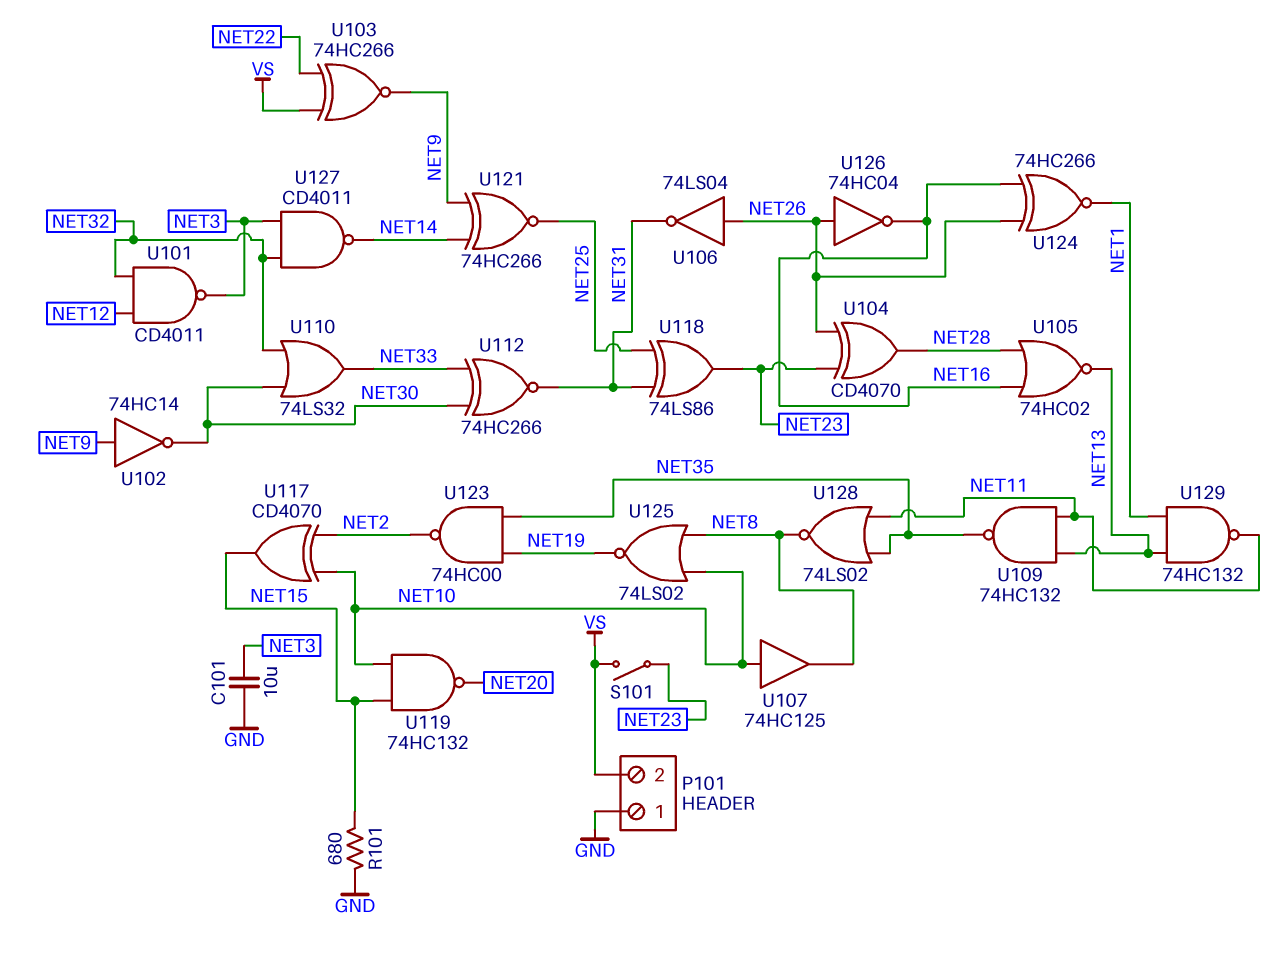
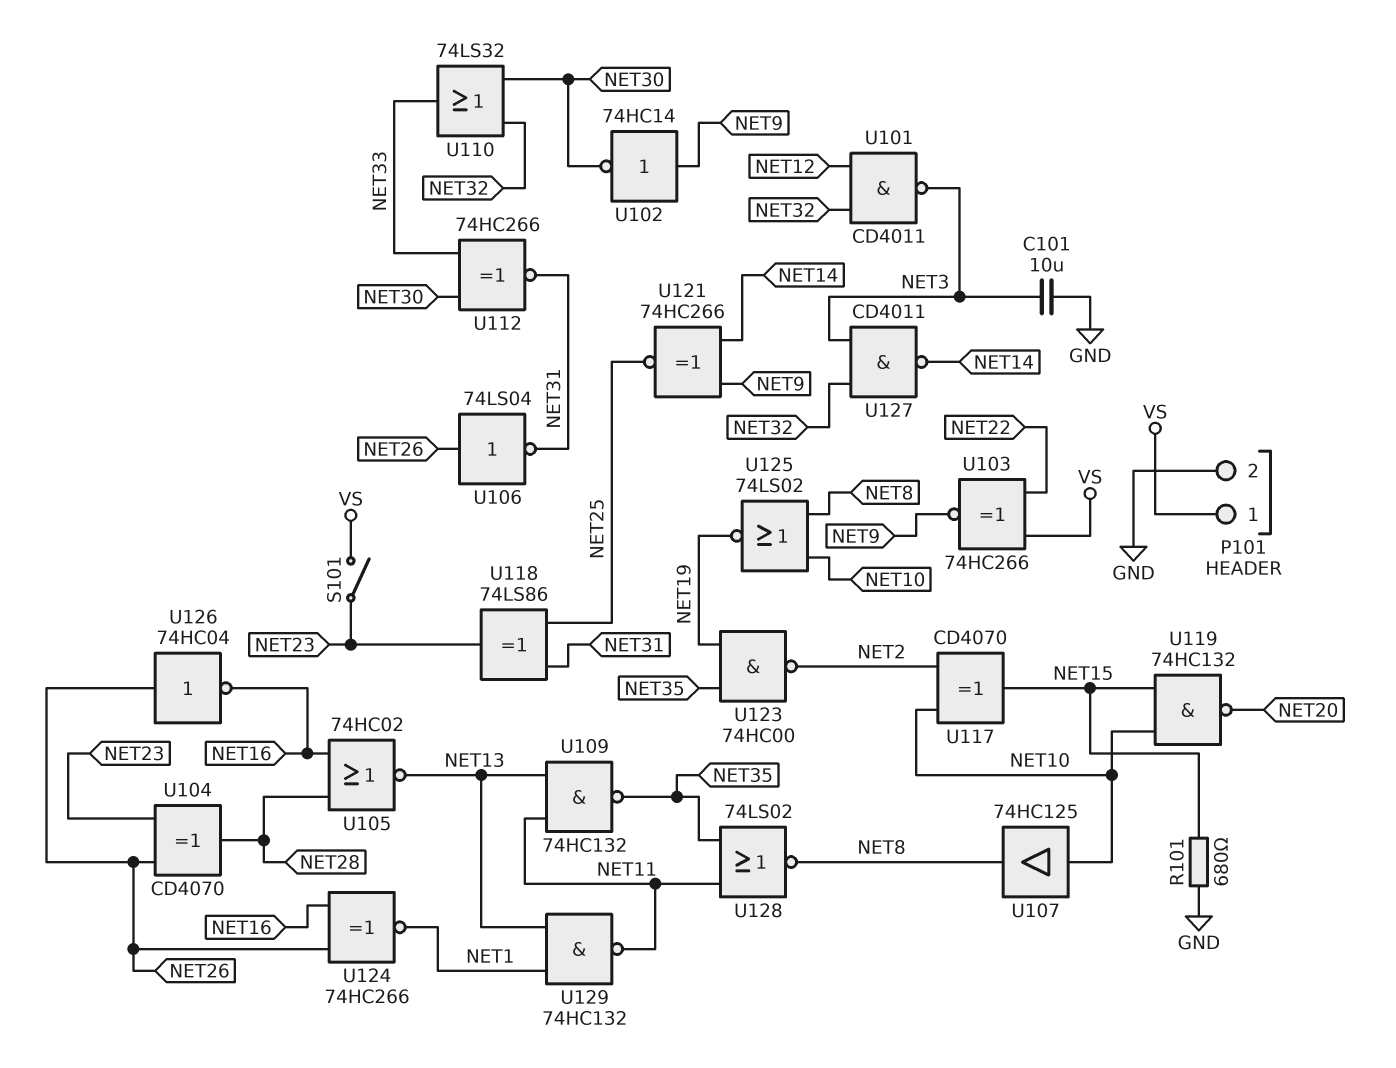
P101 pin 1: GND -> VS
P101 pin 2: VS -> GND

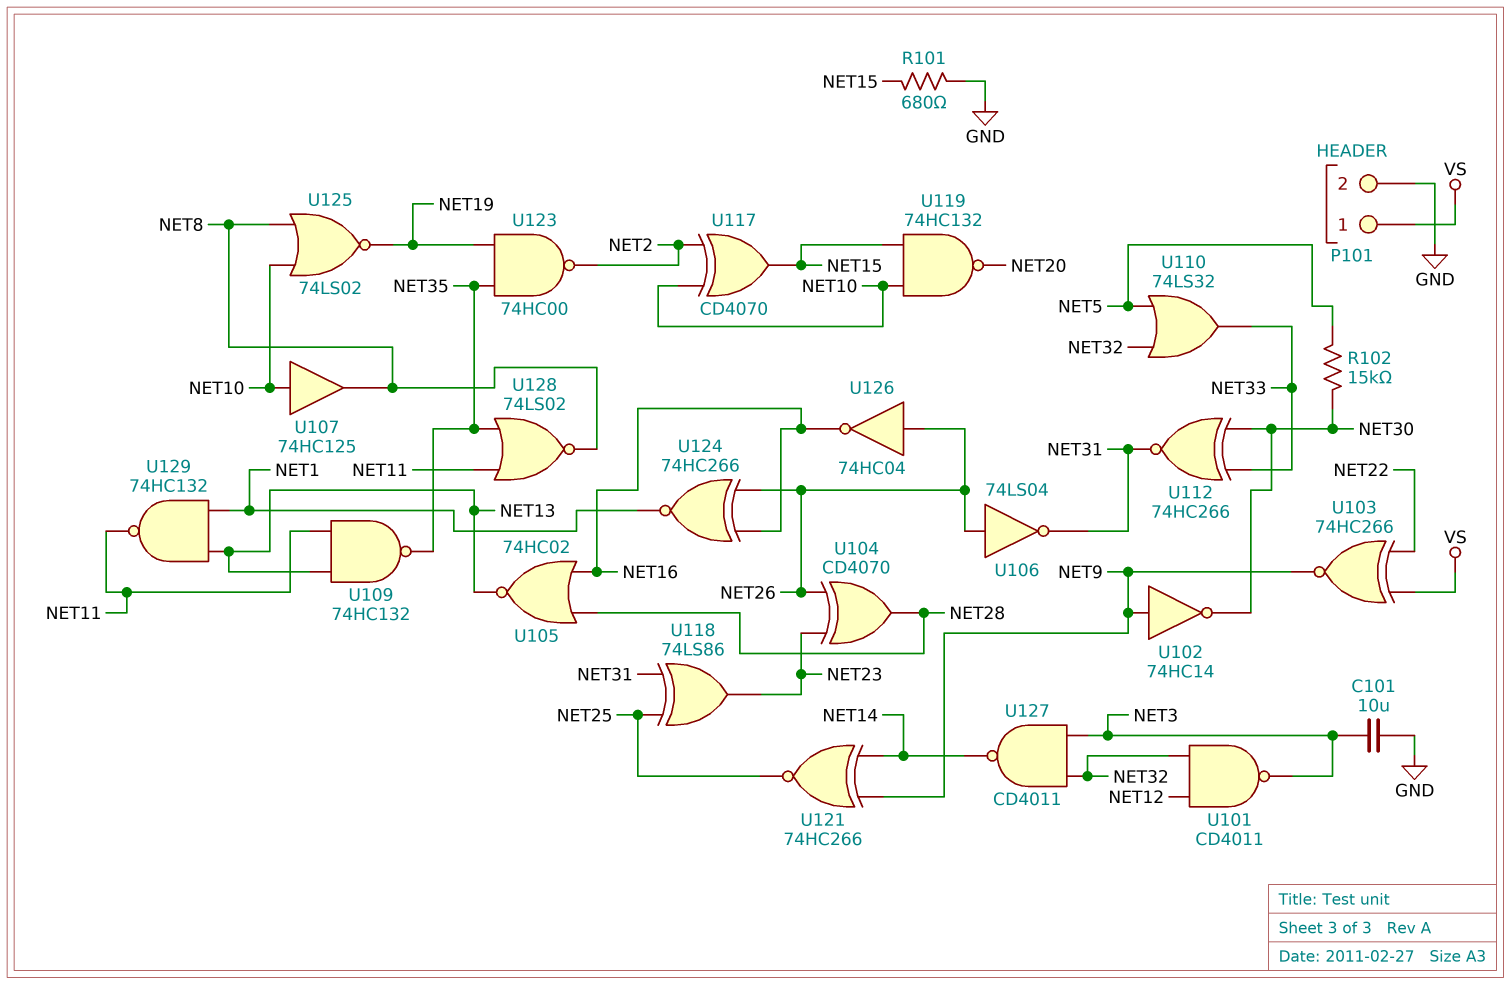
R102: none -> 15k (NET5, NET30)
S101: switch (NET23, VS) -> none
U110: OR 74LS32 (in NET30, in NET32, out NET33) -> OR 74LS32 (in NET5, in NET32, out NET33)

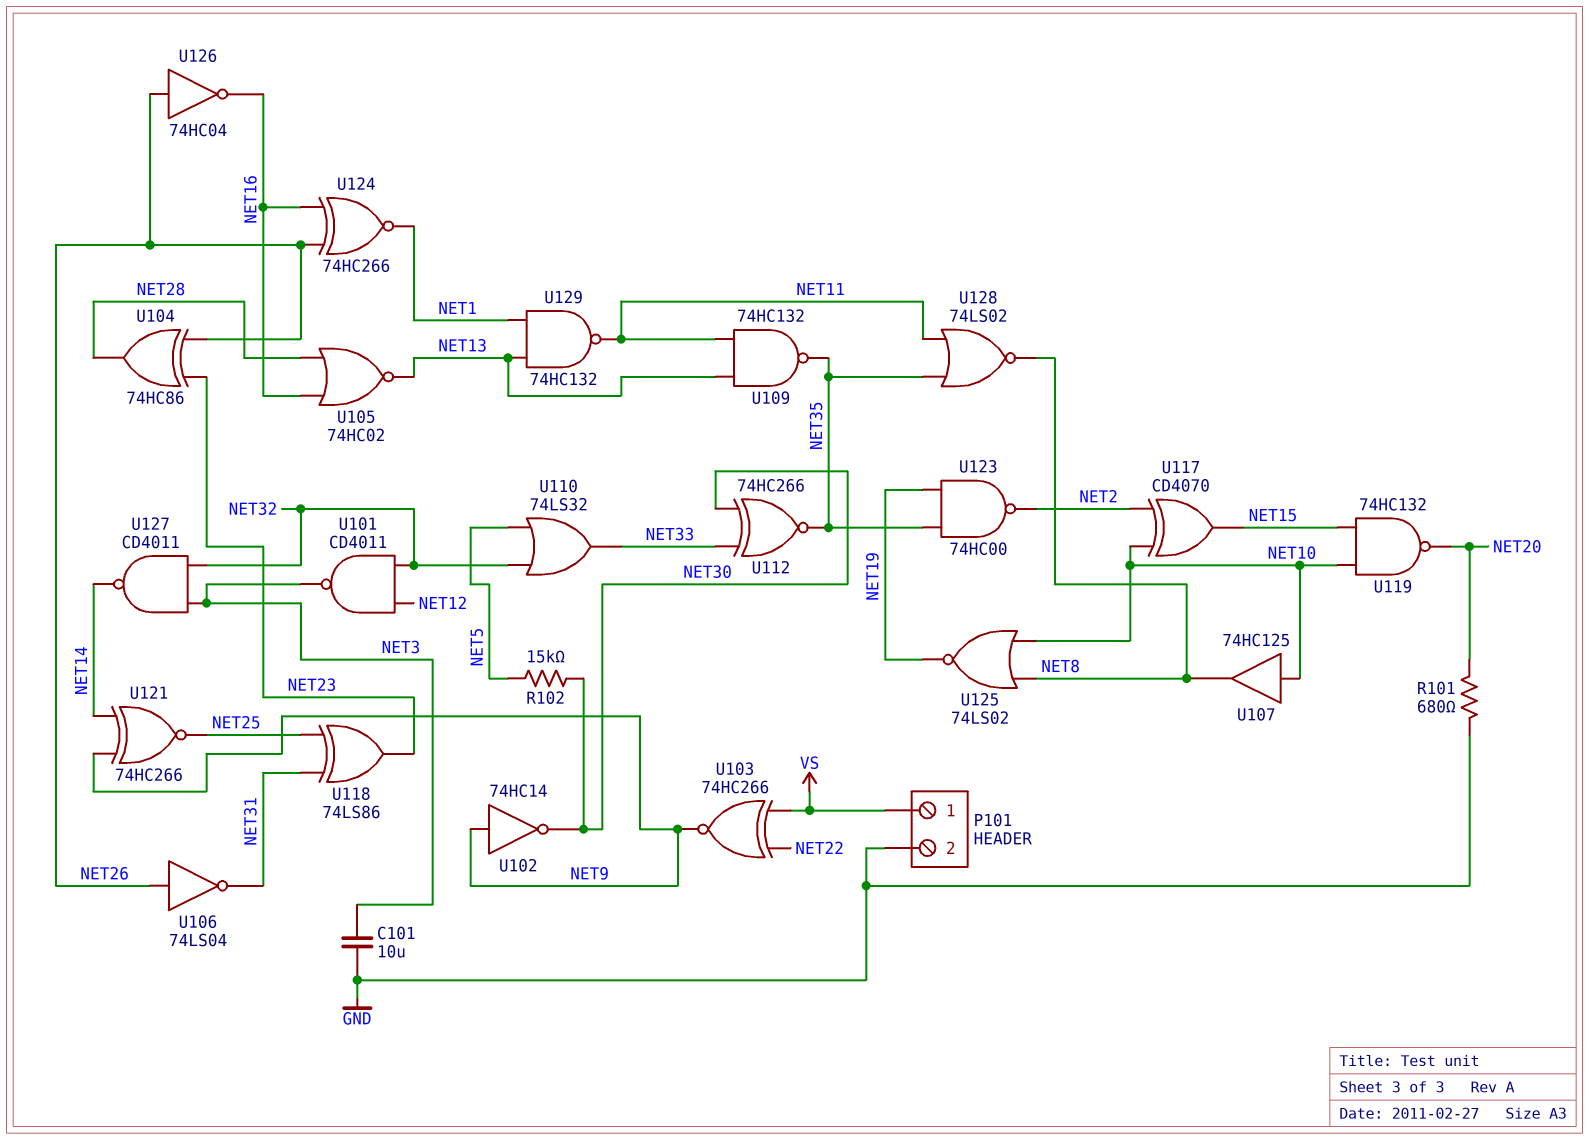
R101: 680 (GND, NET15) -> 680 (GND, NET20)
U104: XOR CD4070 (in NET23, in NET26, out NET28) -> XOR 74HC86 (in NET23, in NET26, out NET28)
U112: XNOR 74HC266 (in NET30, in NET33, out NET31) -> XNOR 74HC266 (in NET30, in NET33, out NET35)

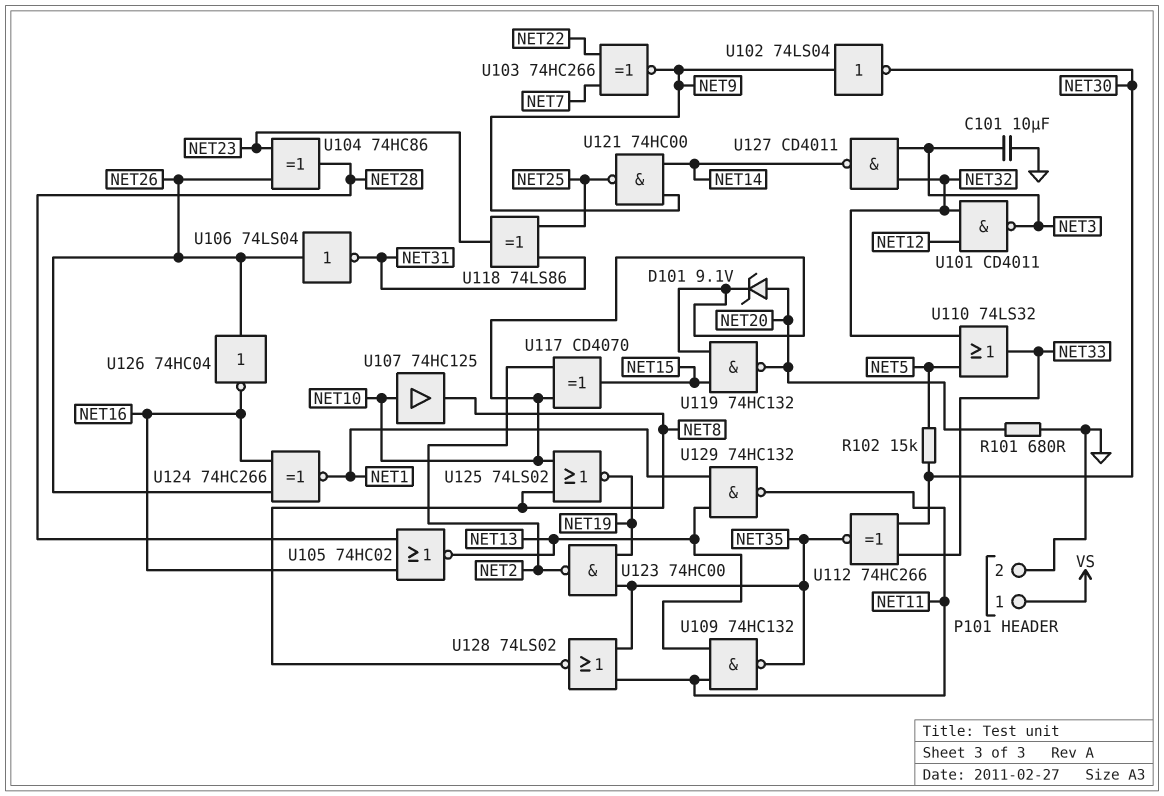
D101: none -> zener 9.1V (A NET20, K NET10)
U102: NOT 74HC14 (in NET9, out NET30) -> NOT 74LS04 (in NET9, out NET30)
U103: XNOR 74HC266 (in NET22, in VS, out NET9) -> XNOR 74HC266 (in NET7, in NET22, out NET9)
U121: XNOR 74HC266 (in NET9, in NET14, out NET25) -> NAND 74HC00 (in NET9, in NET14, out NET25)

